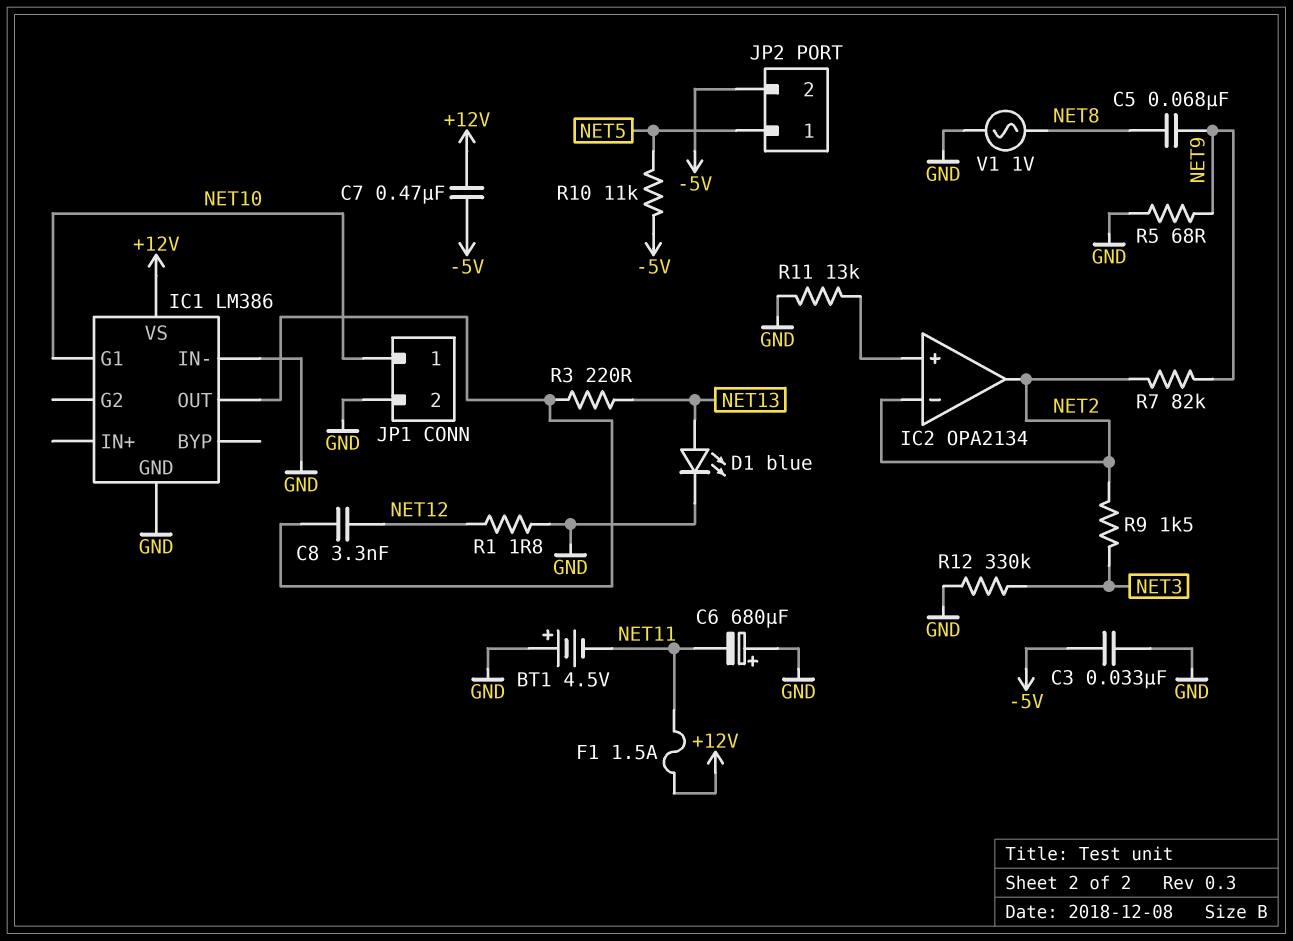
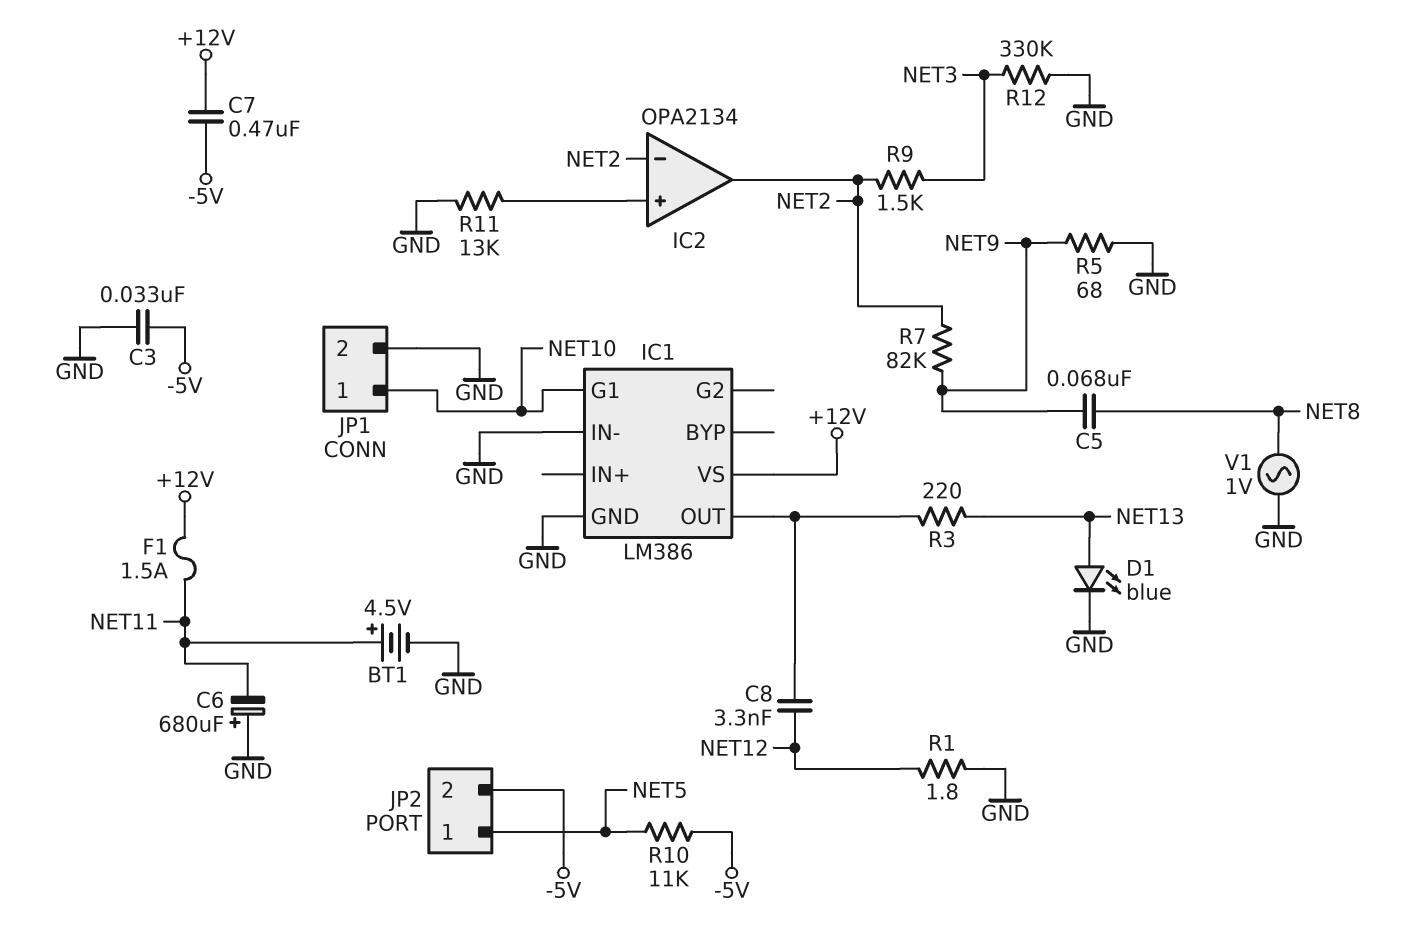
BT1: 4.5V (plus GND, minus NET11) -> 4.5V (plus NET11, minus GND)

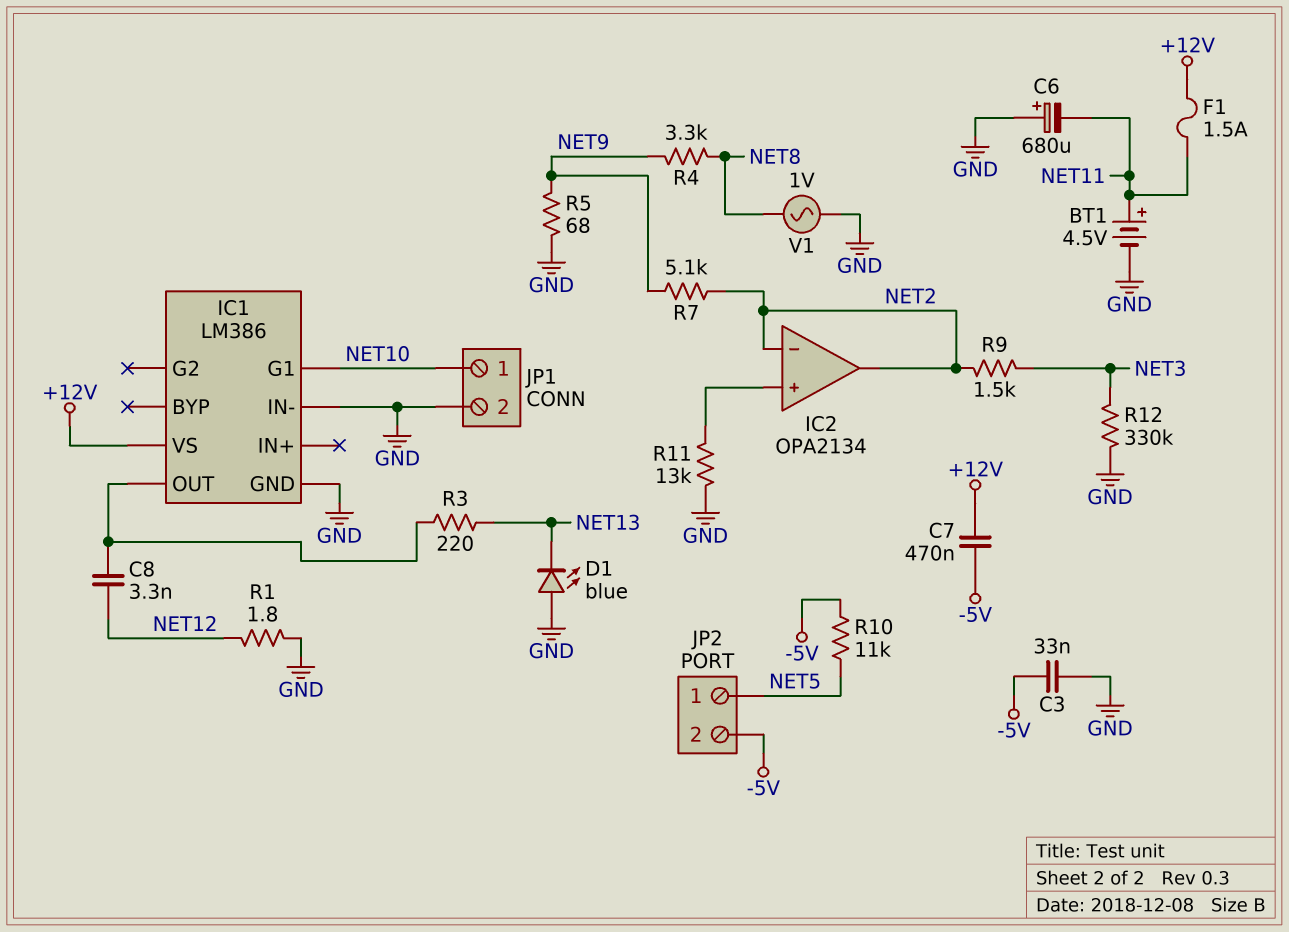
C5: 68nF (NET8, NET9) -> none
D1: LED blue (A NET13, K GND) -> LED blue (A GND, K NET13)
R4: none -> 3.3k (NET8, NET9)
R7: 82k (NET2, NET9) -> 5.1k (NET2, NET9)

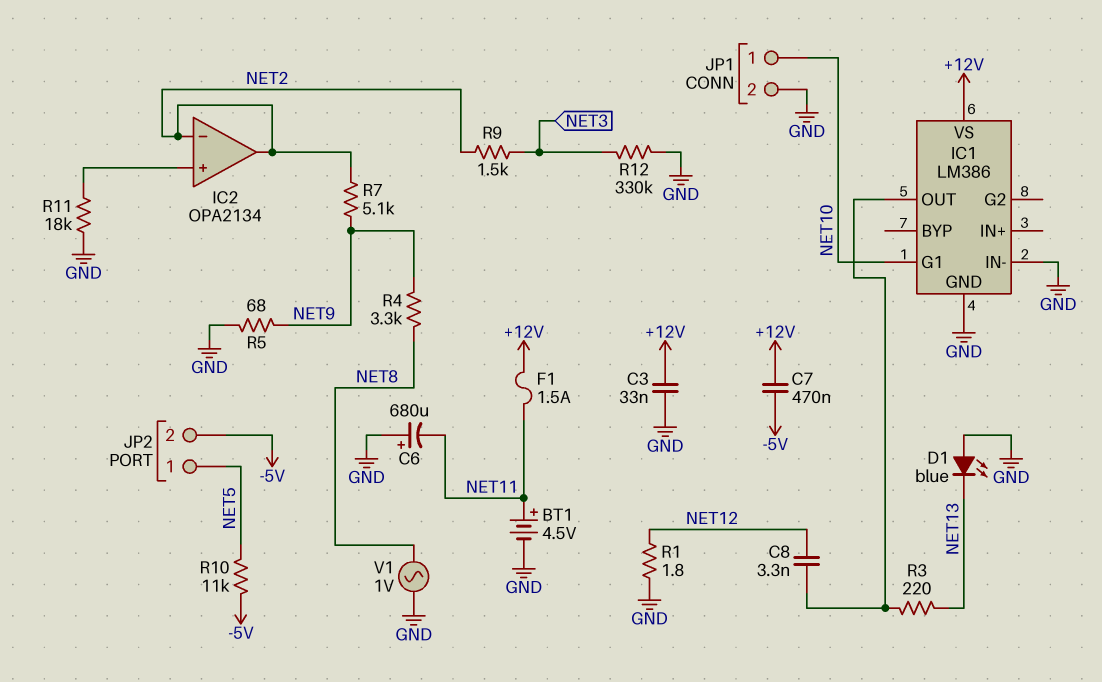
C3: 33nF (-5V, GND) -> 33nF (+12V, GND)
R11: 13k (GND, IC2/in+) -> 18k (GND, IC2/in+)

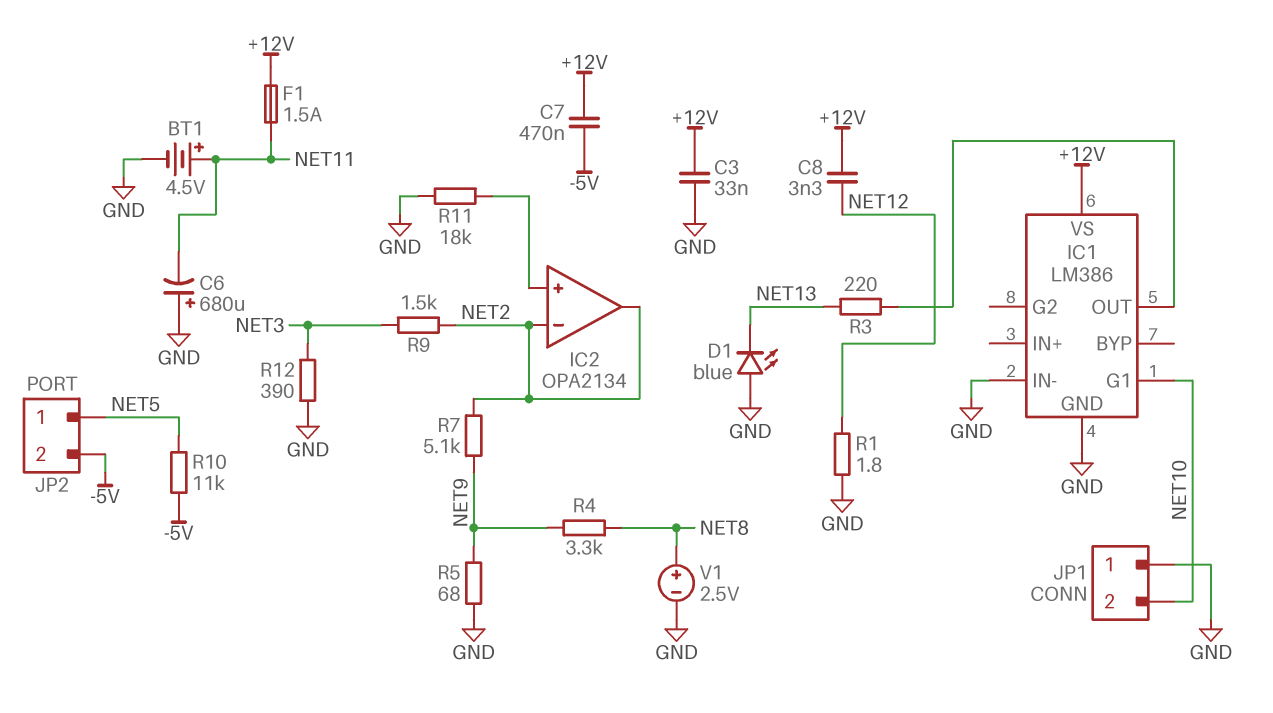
C8: 3.3nF (IC1/OUT, NET12) -> 3.3nF (+12V, NET12)
JP1 pin 1: NET10 -> GND
JP1 pin 2: GND -> NET10
R12: 330k (GND, NET3) -> 390 (GND, NET3)
V1: AC 1V (GND, NET8) -> 2.5V (plus NET8, minus GND)

